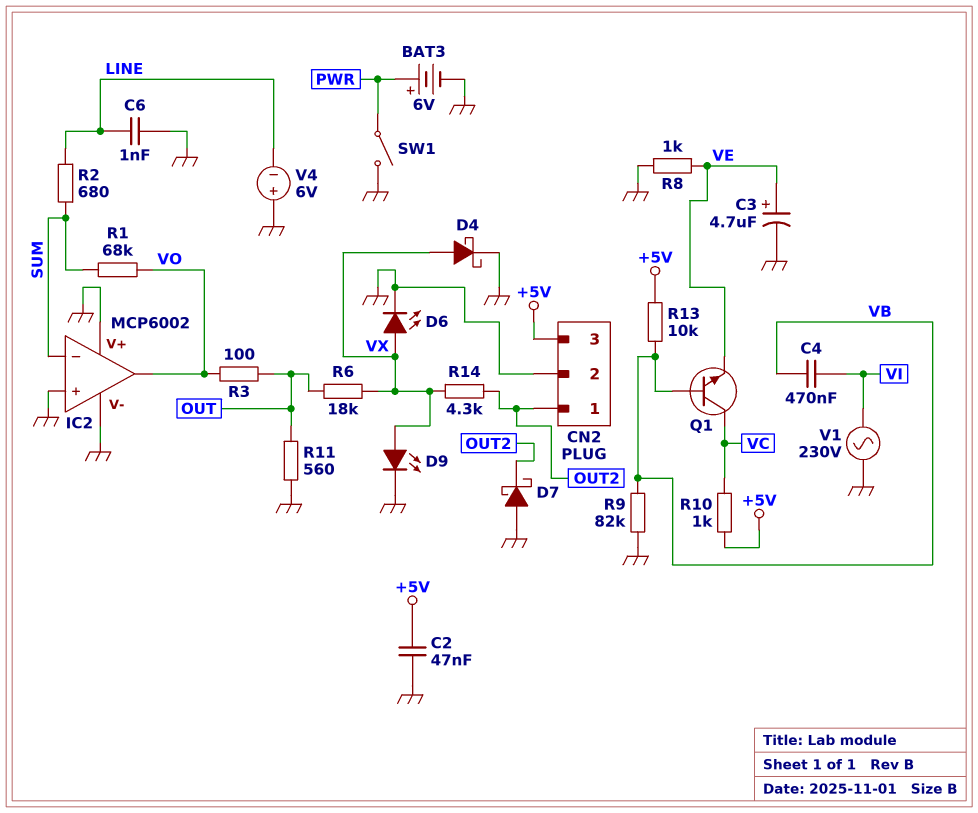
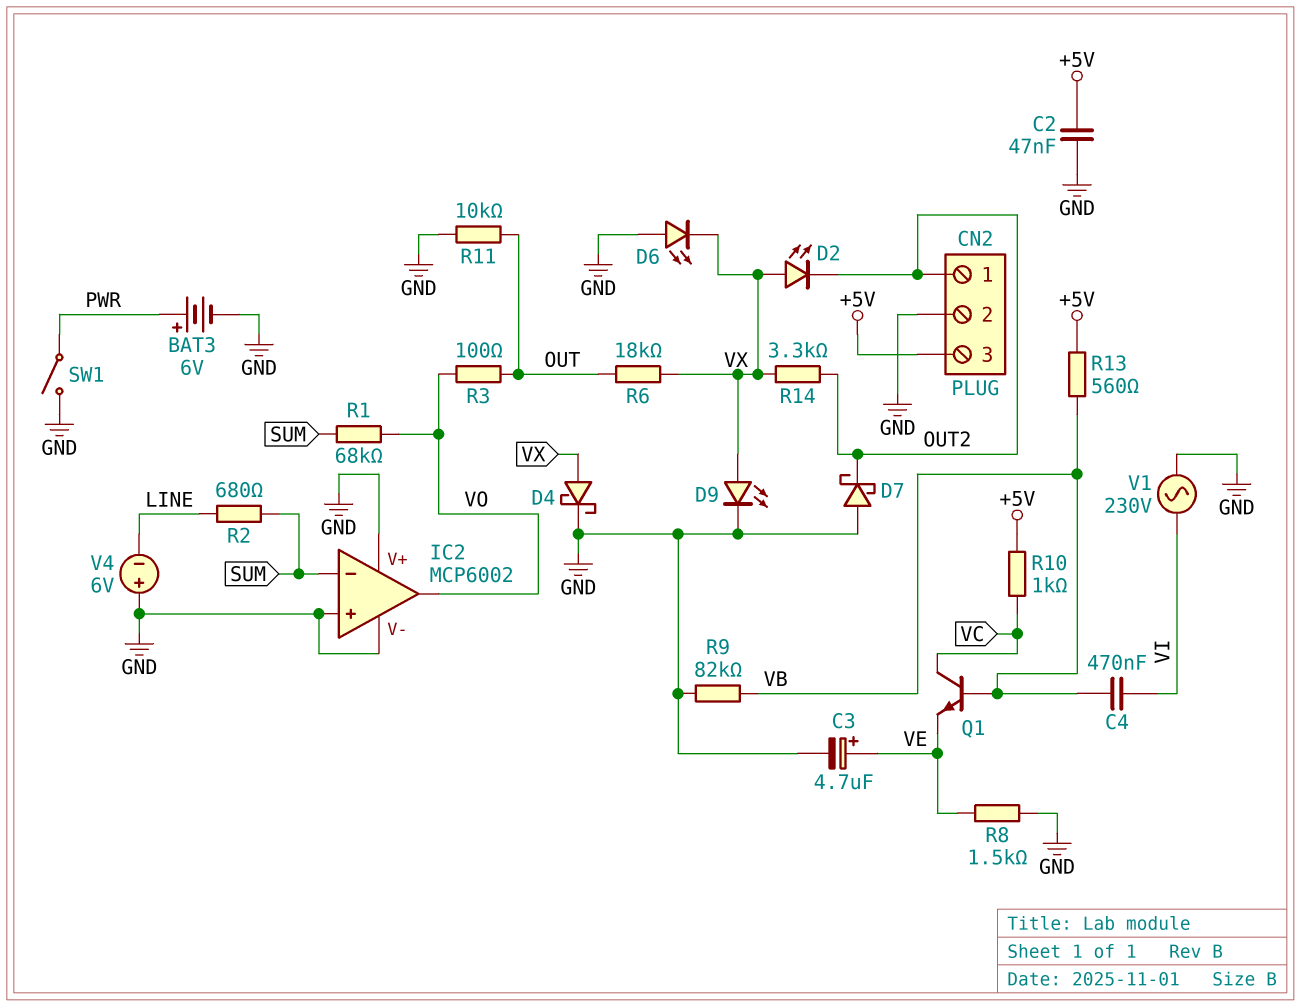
C6: 1nF (GND, LINE) -> none
D2: none -> LED (A VX, K OUT2)
D6: LED (A VX, K GND) -> LED (A GND, K VX)
R8: 1k (GND, VE) -> 1.5k (GND, VE)
R11: 560 (GND, OUT) -> 10k (GND, OUT)
R13: 10k (+5V, VB) -> 560 (+5V, VB)
R14: 4.3k (OUT2, VX) -> 3.3k (OUT2, VX)

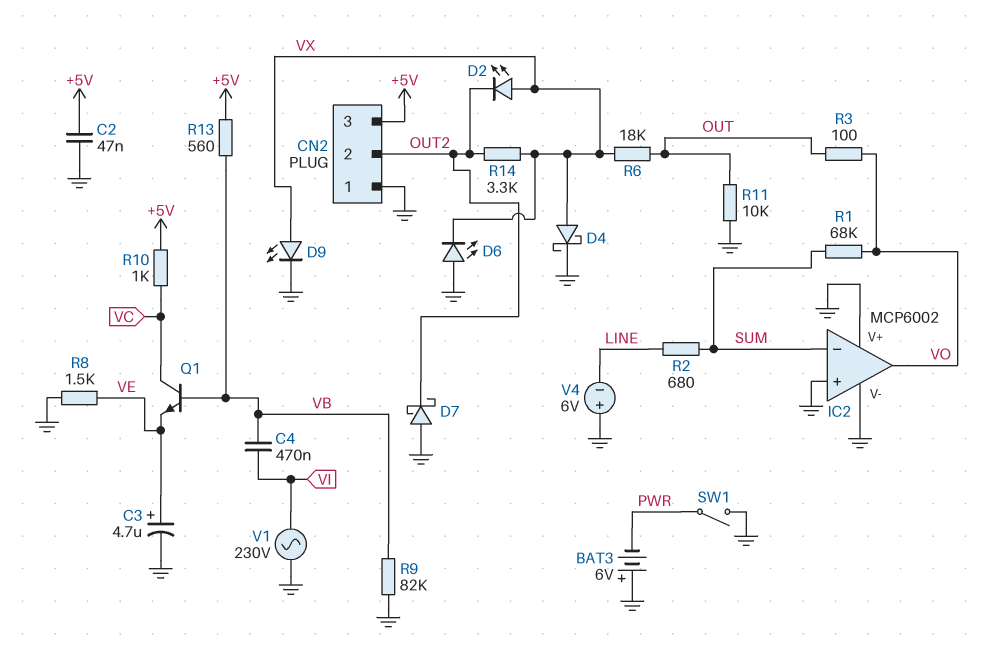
BAT3: 6V (plus PWR, minus GND) -> 6V (plus GND, minus PWR)
CN2 pin 1: OUT2 -> GND
CN2 pin 2: GND -> OUT2

